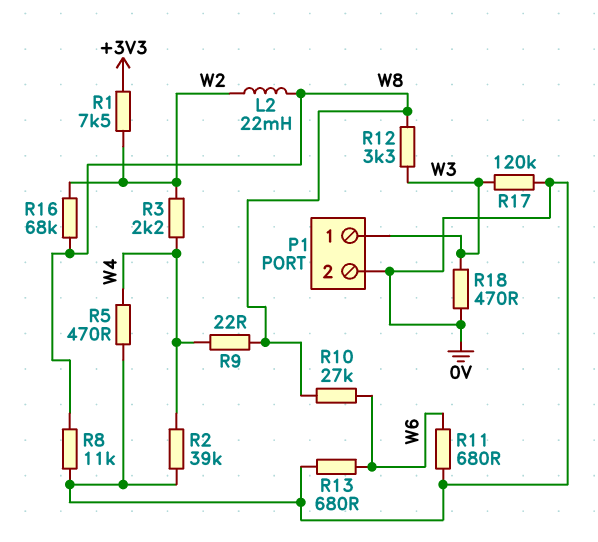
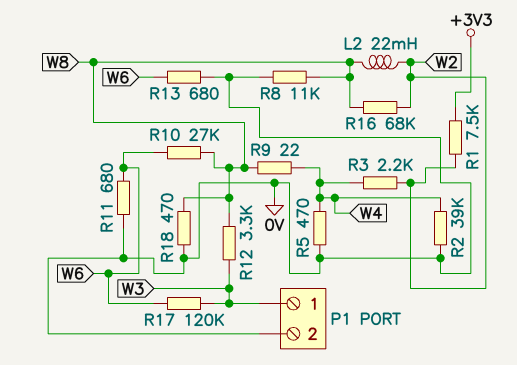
R17: 120k (0V, W3) -> 120k (W3, W6)
R18: 470 (0V, W3) -> 470 (0V, W8)

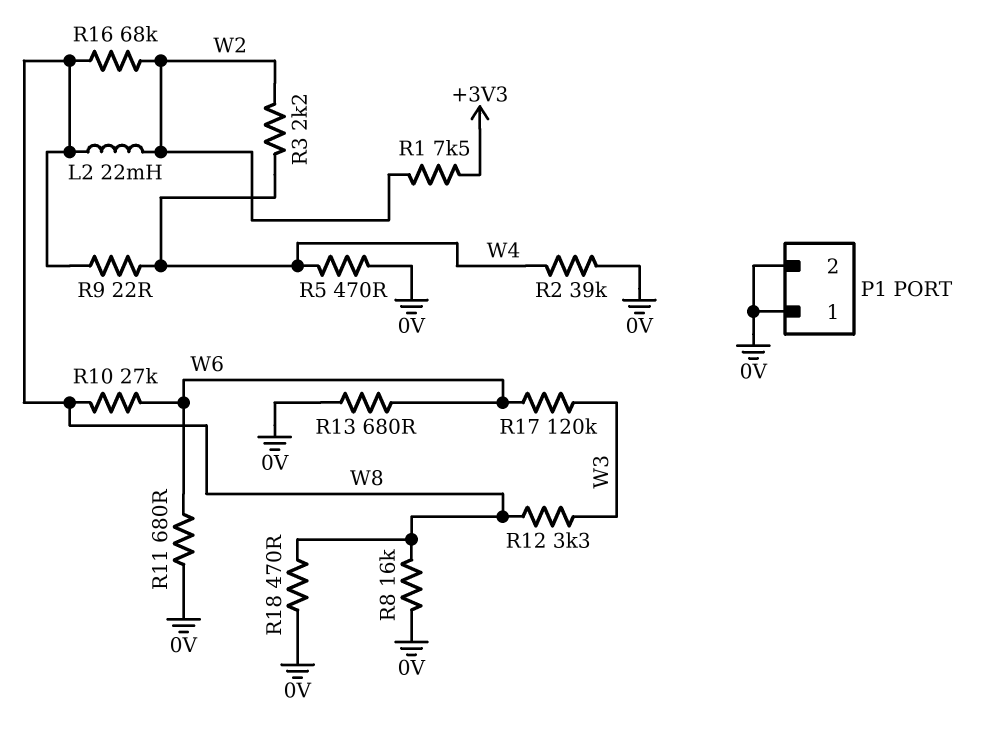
P1 pin 1: W3 -> 0V
R8: 11k (0V, W8) -> 16k (0V, W8)

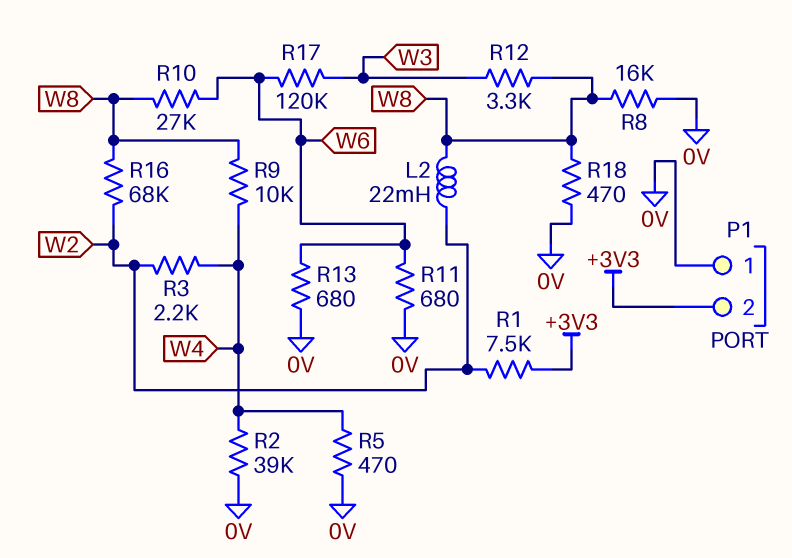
P1 pin 2: 0V -> +3V3
R9: 22 (W4, W8) -> 10k (W4, W8)

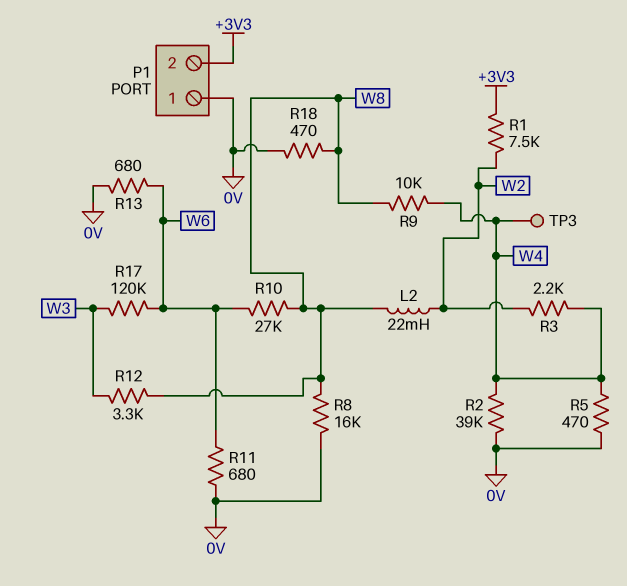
R16: 68k (W2, W8) -> none
TP3: none -> test point (W4)

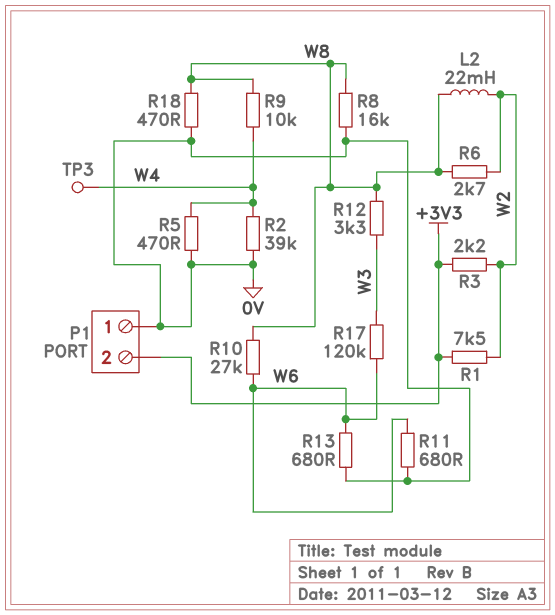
R3: 2.2k (W2, W4) -> 2.2k (+3V3, W2)
R6: none -> 2.7k (W2, W8)

